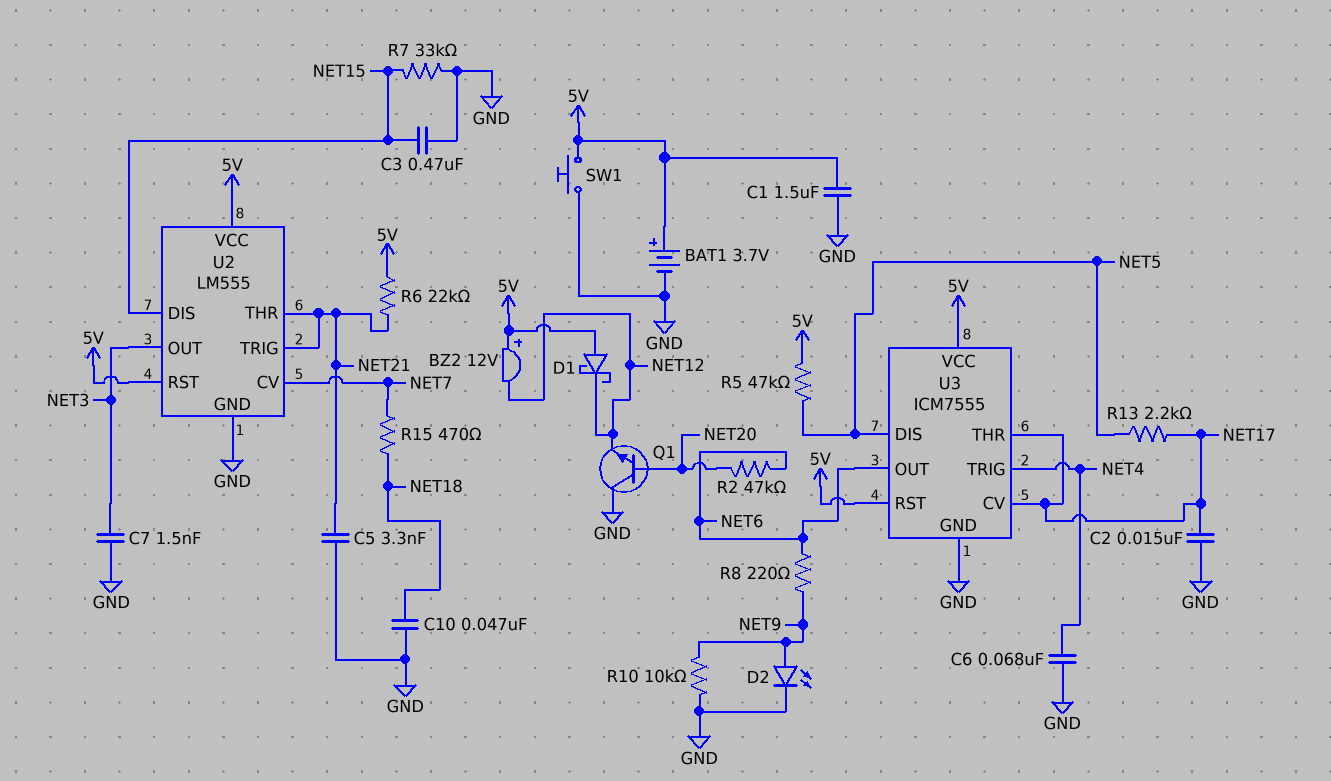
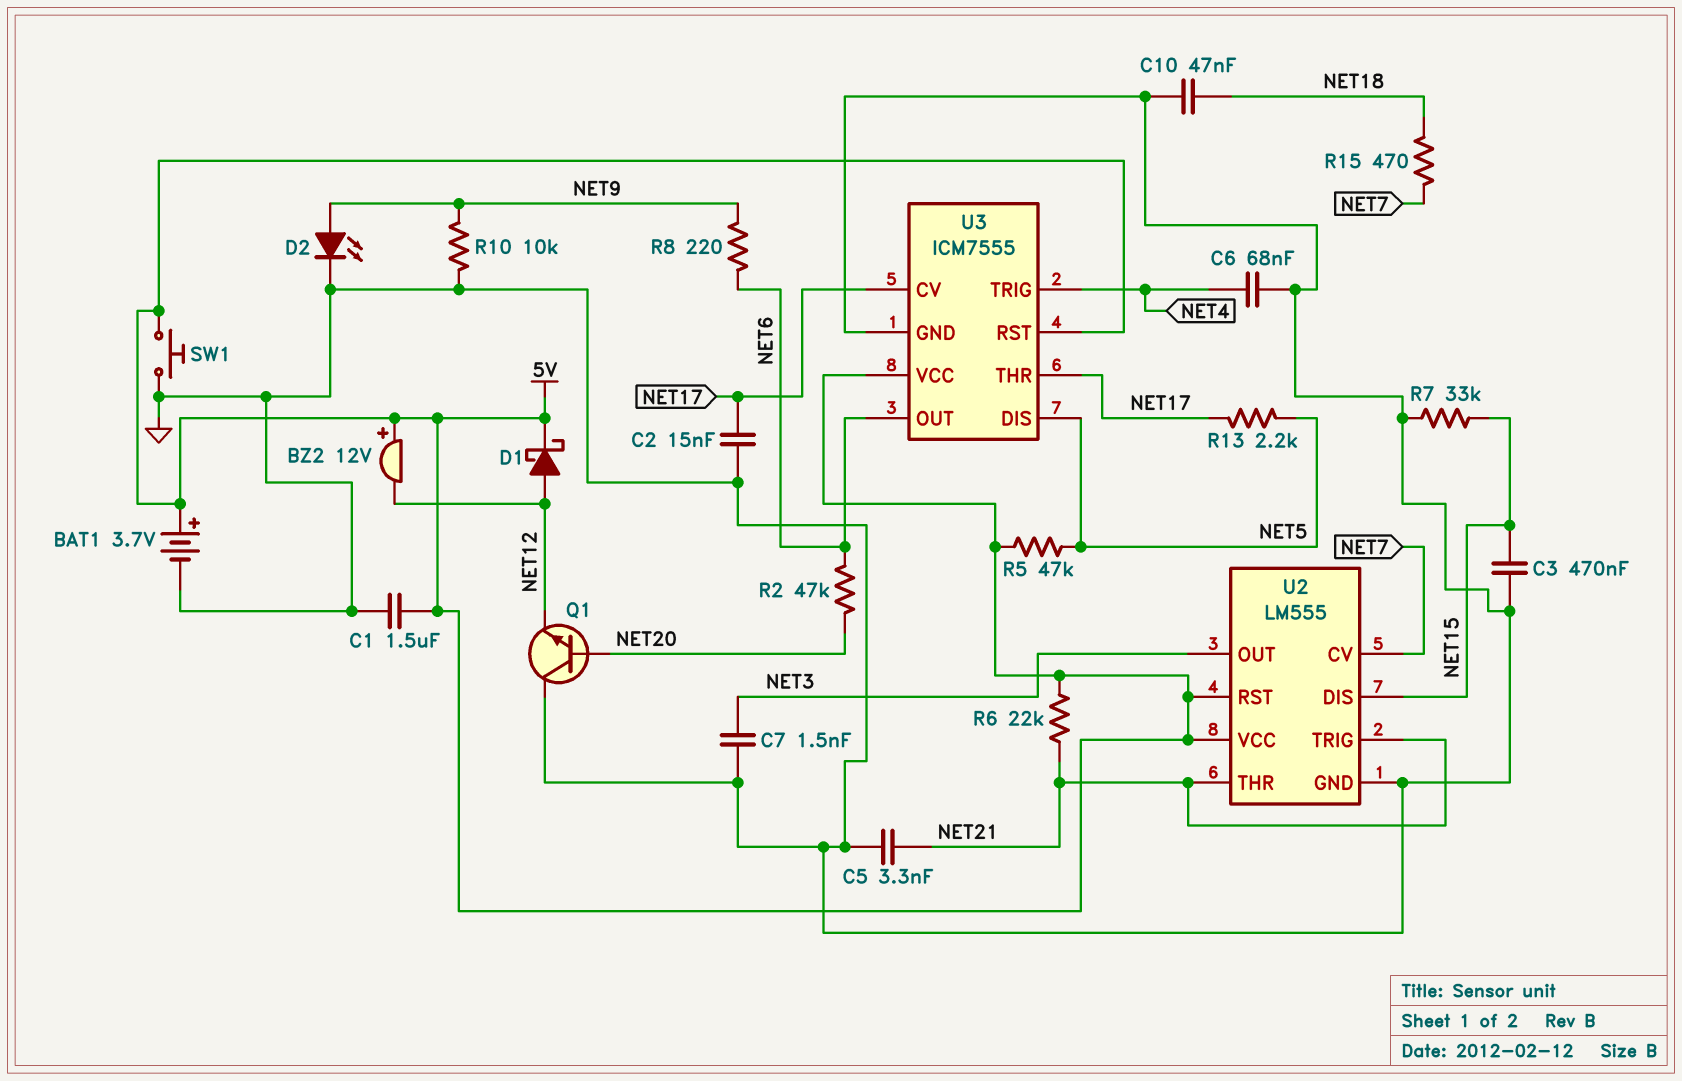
D1: schottky (A 5V, K NET12) -> schottky (A NET12, K 5V)

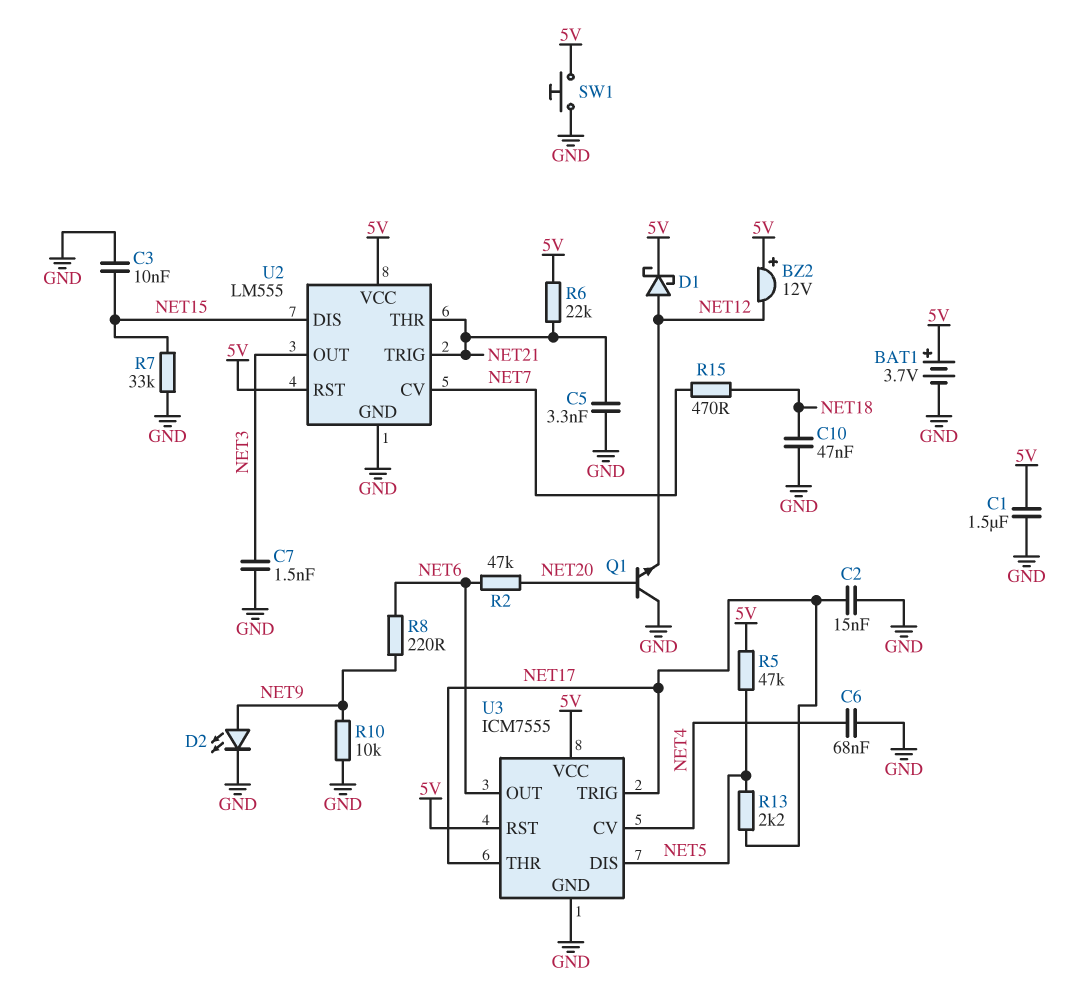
C3: 470nF (GND, NET15) -> 10nF (GND, NET15)
U3 pin CV: NET17 -> NET4
U3 pin TRIG: NET4 -> NET17

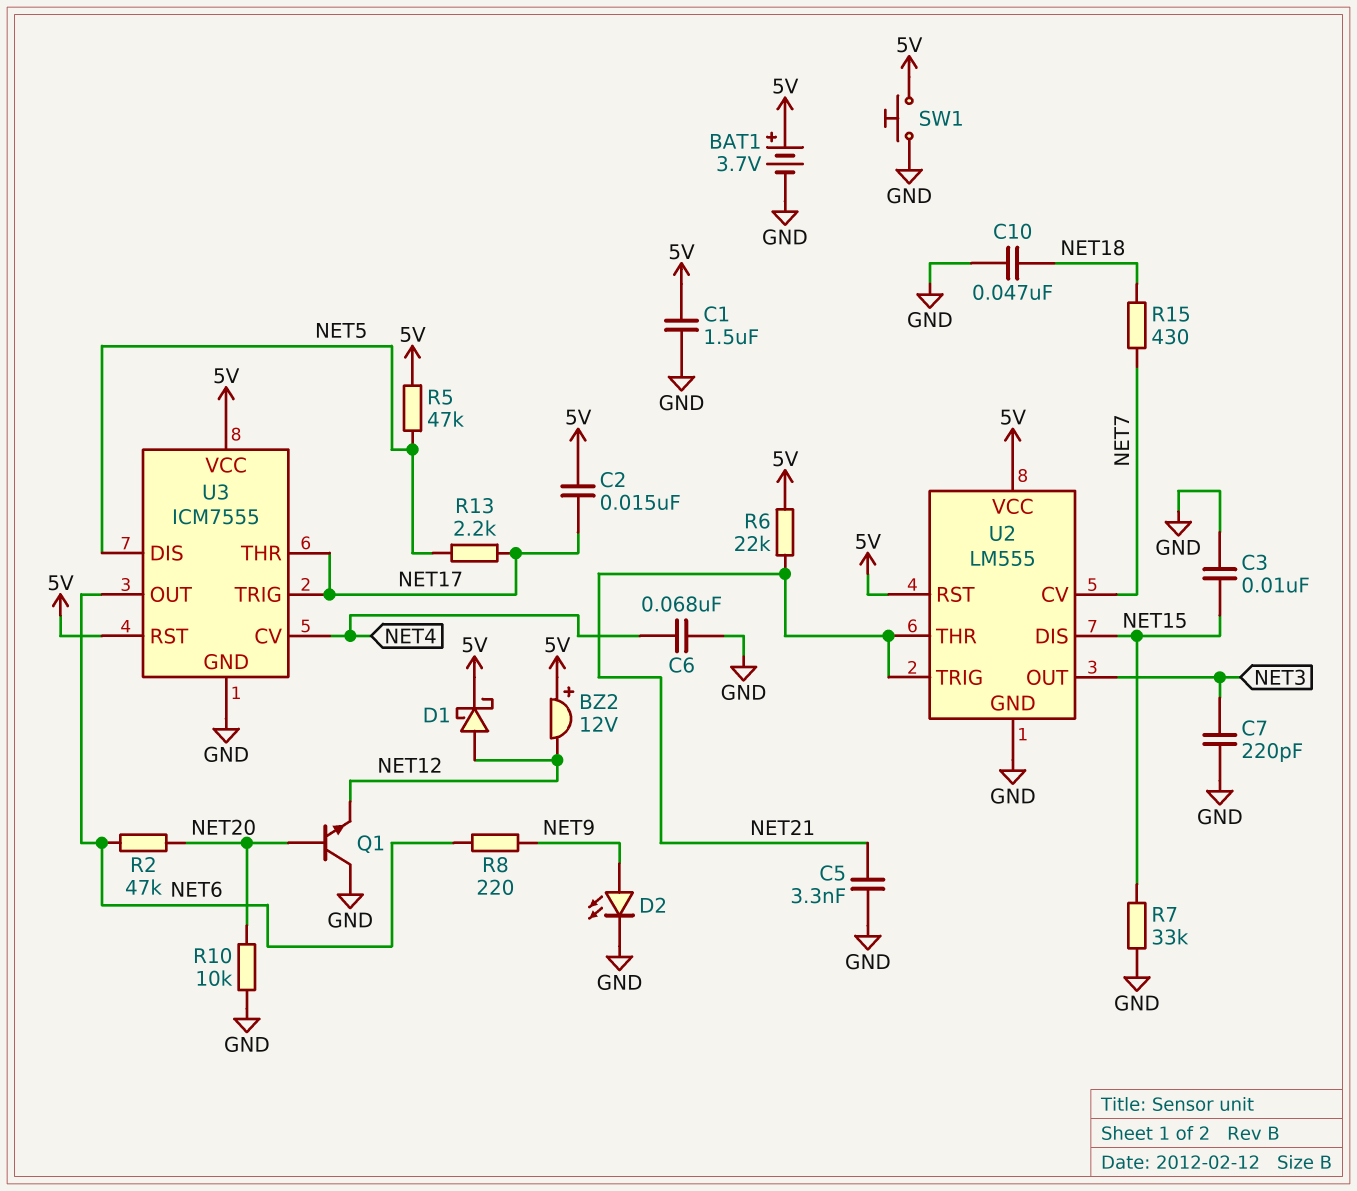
C2: 15nF (GND, NET17) -> 15nF (5V, NET17)
C7: 1.5nF (GND, NET3) -> 220pF (GND, NET3)
R10: 10k (GND, NET9) -> 10k (GND, NET20)
R15: 470 (NET7, NET18) -> 430 (NET7, NET18)

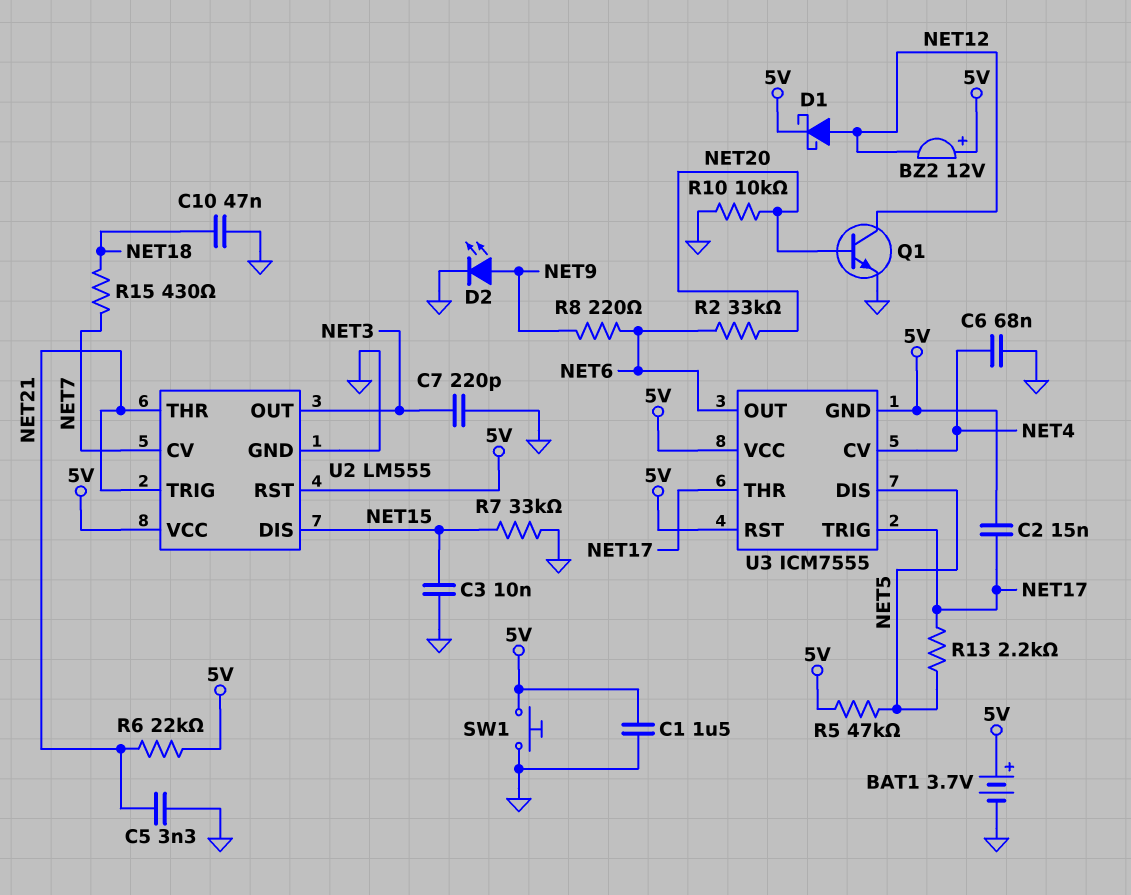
Q1: NPN (B NET20, C GND, E NET12) -> NPN (B NET20, C NET12, E GND)
R2: 47k (NET6, NET20) -> 33k (NET6, NET20)
U3 pin GND: GND -> 5V

